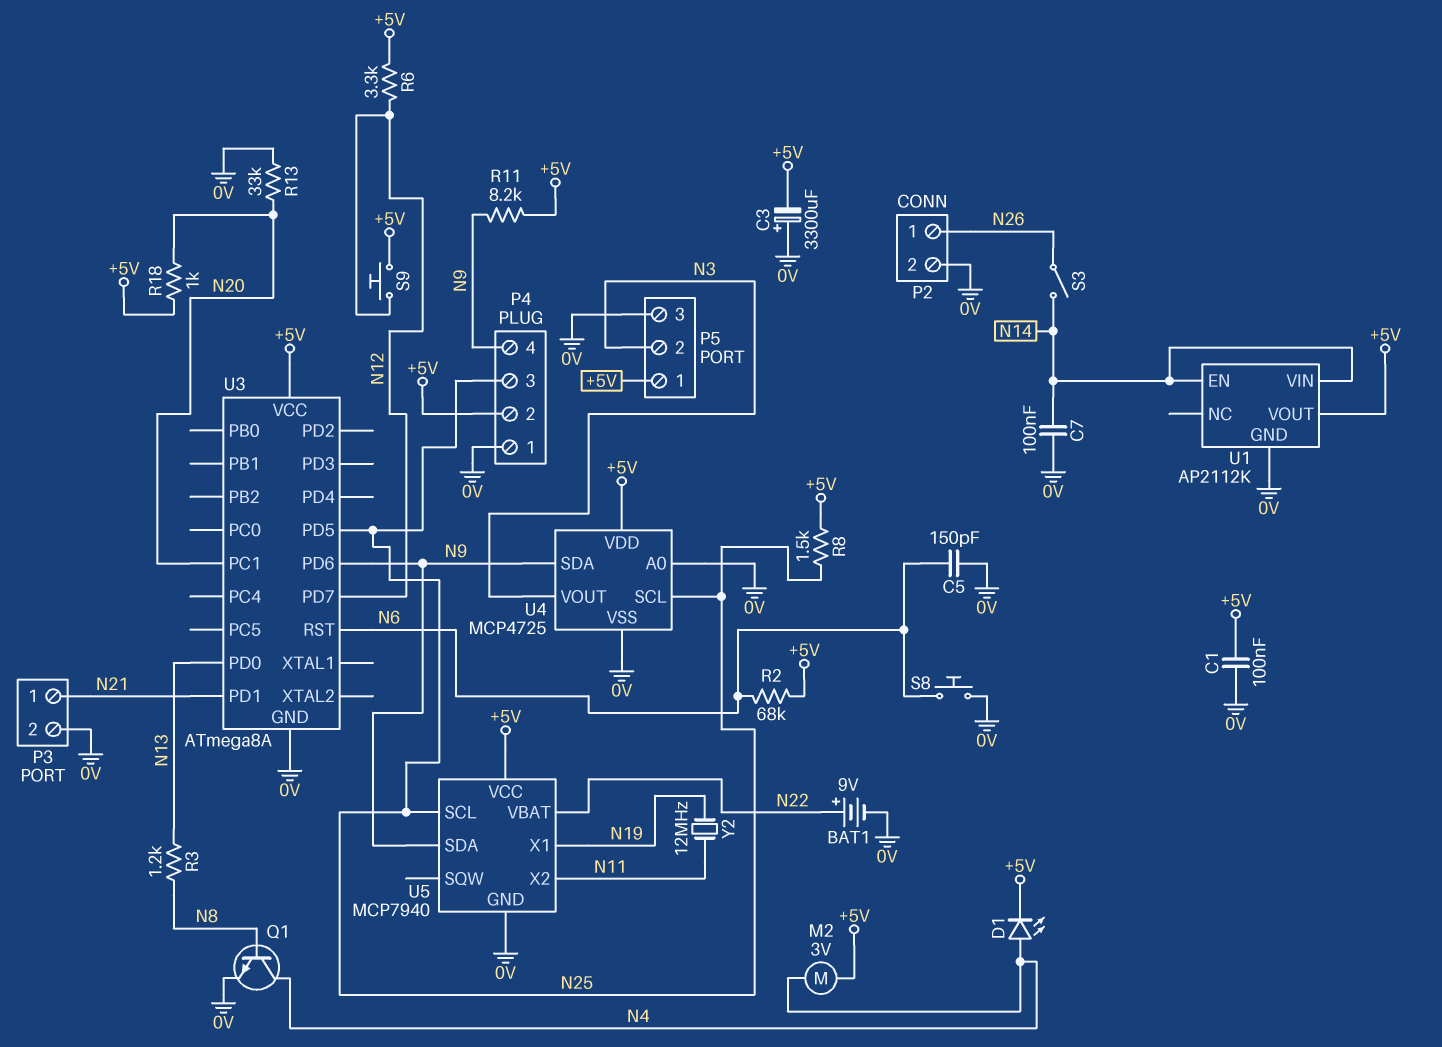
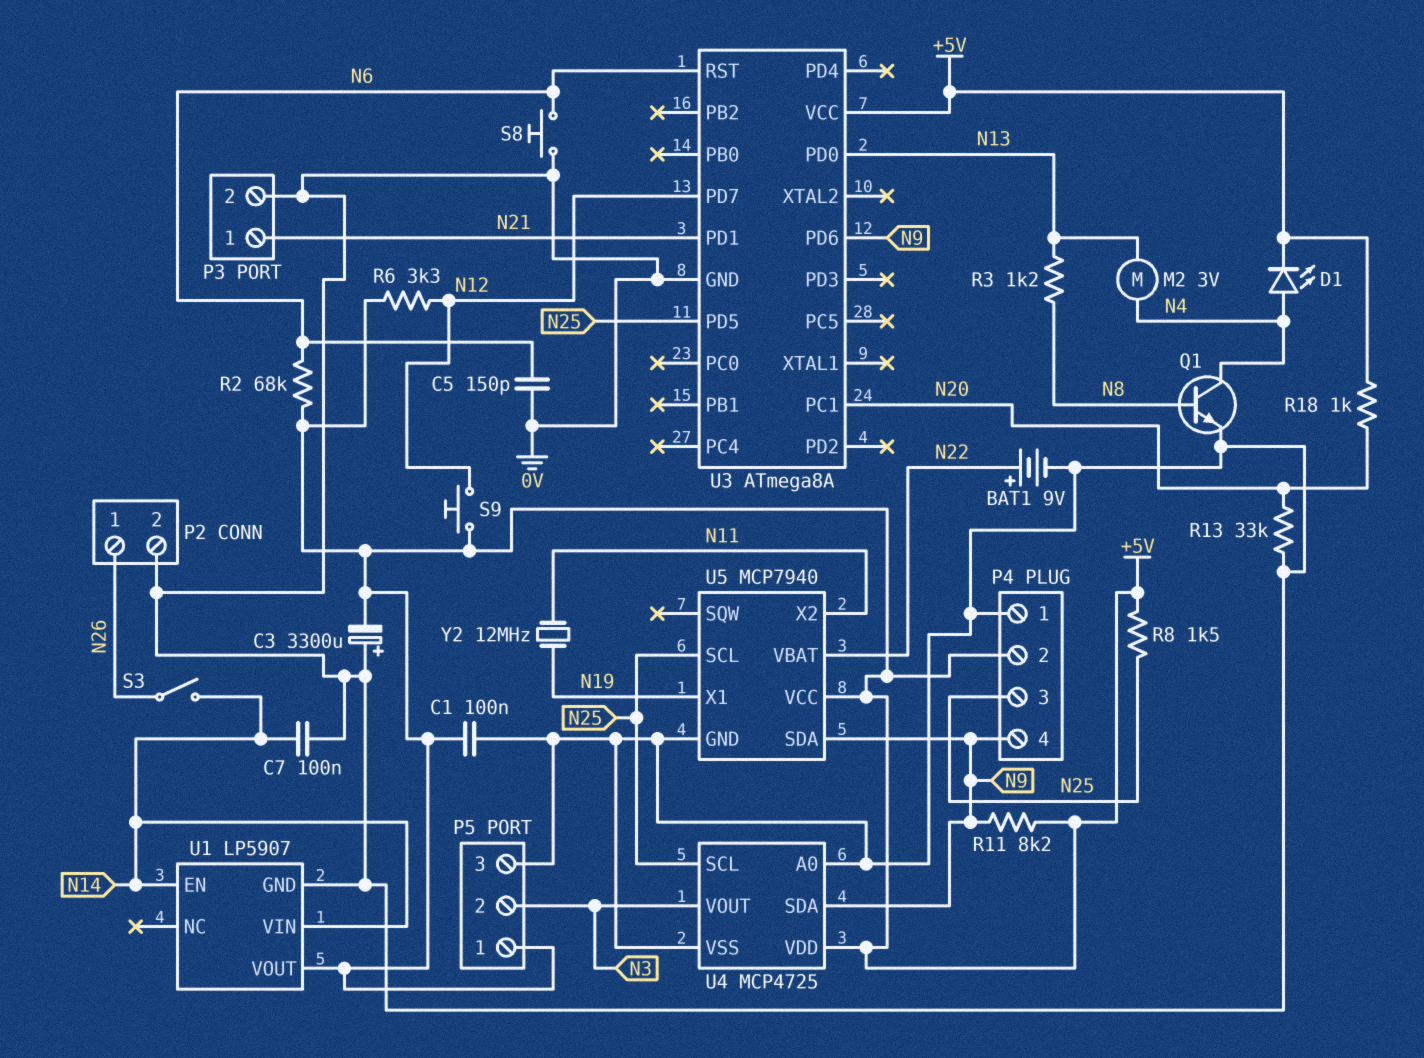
M2: motor 3V (+5V, N4) -> motor 3V (N4, N13)
U1: AP2112K -> LP5907

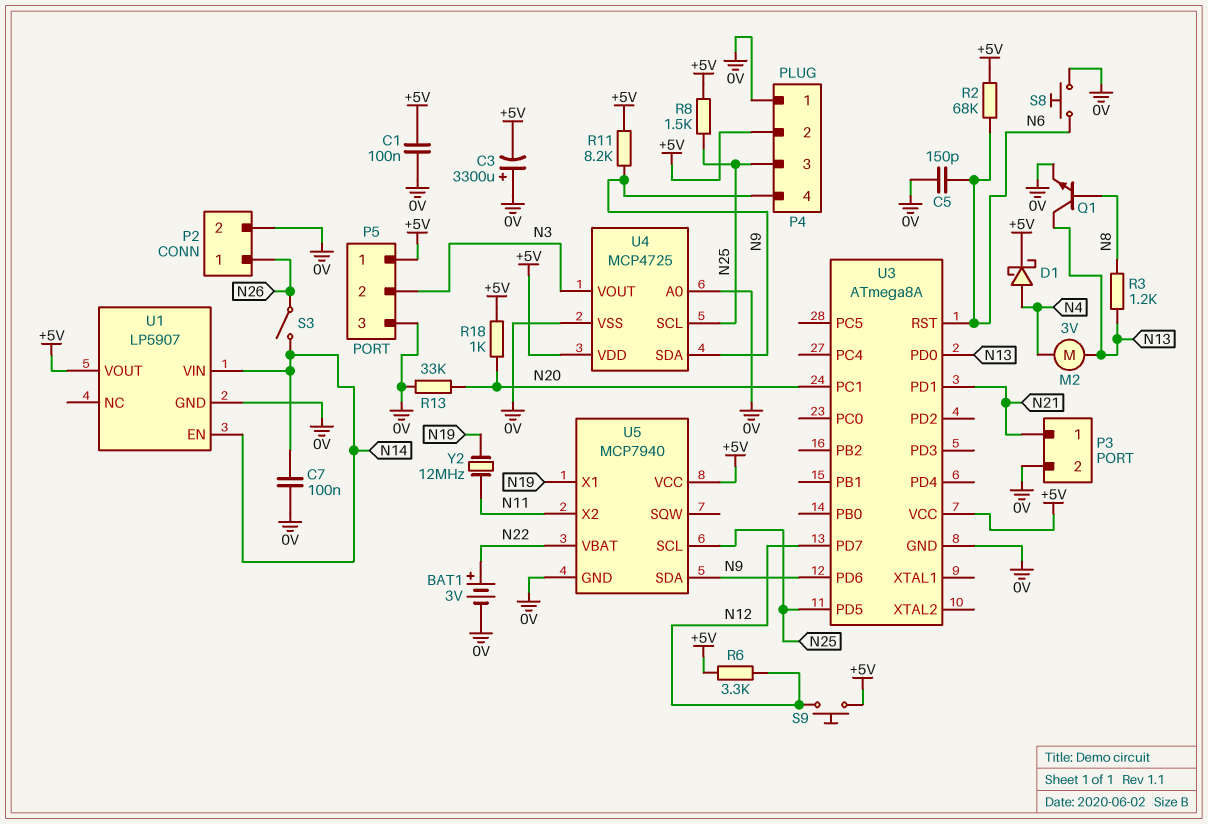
BAT1: 9V (plus N22, minus 0V) -> 3V (plus N22, minus 0V)
D1: LED (A N4, K +5V) -> schottky (A N4, K +5V)
Q1: NPN (B N8, C N4, E 0V) -> NPN (B N8, C N13, E 0V)

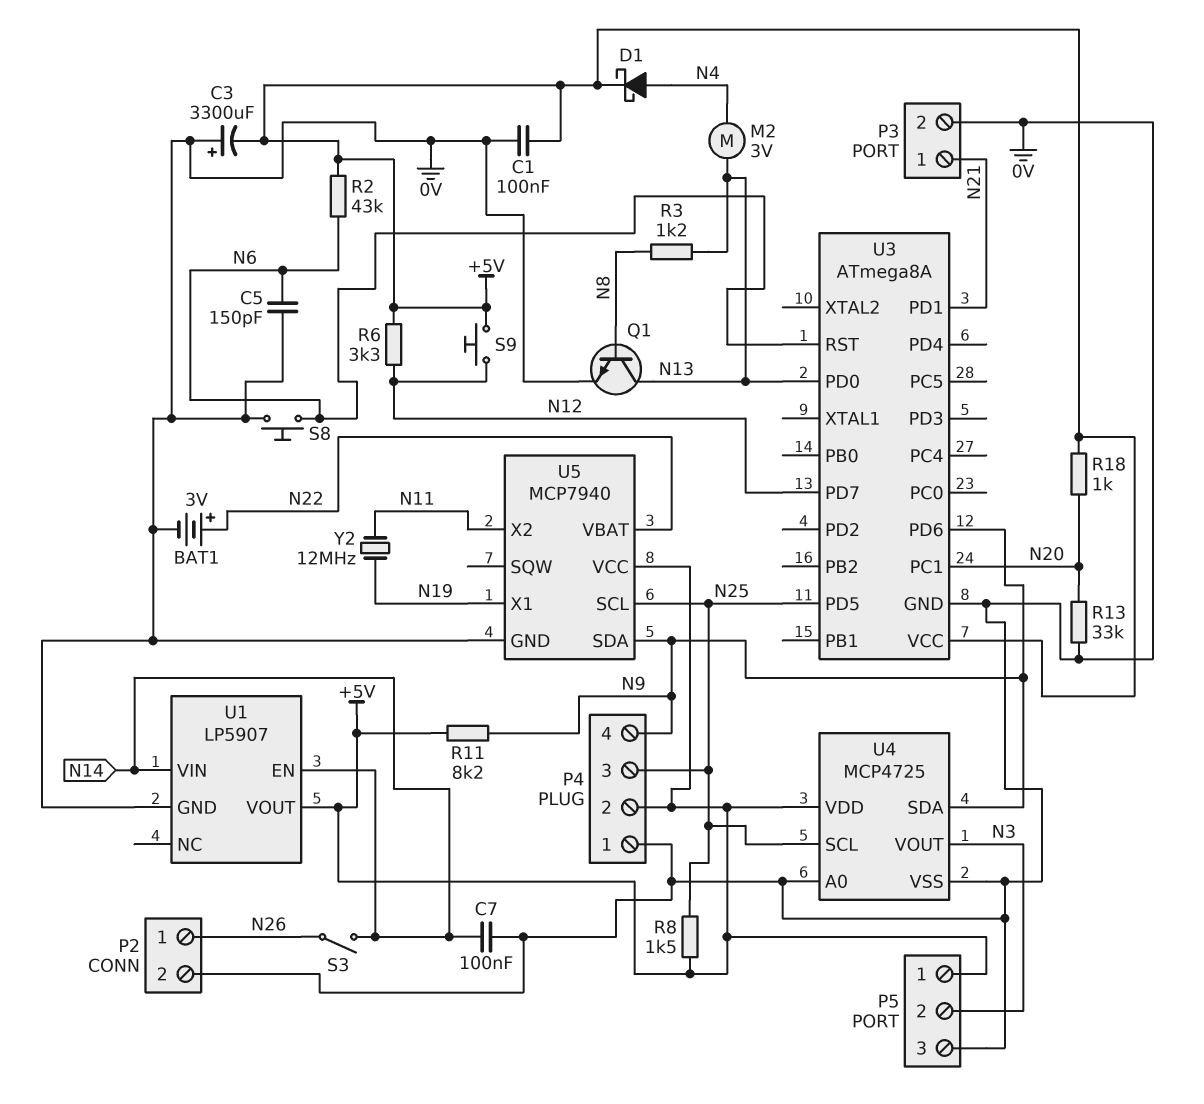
R2: 68k (+5V, N6) -> 43k (+5V, N6)

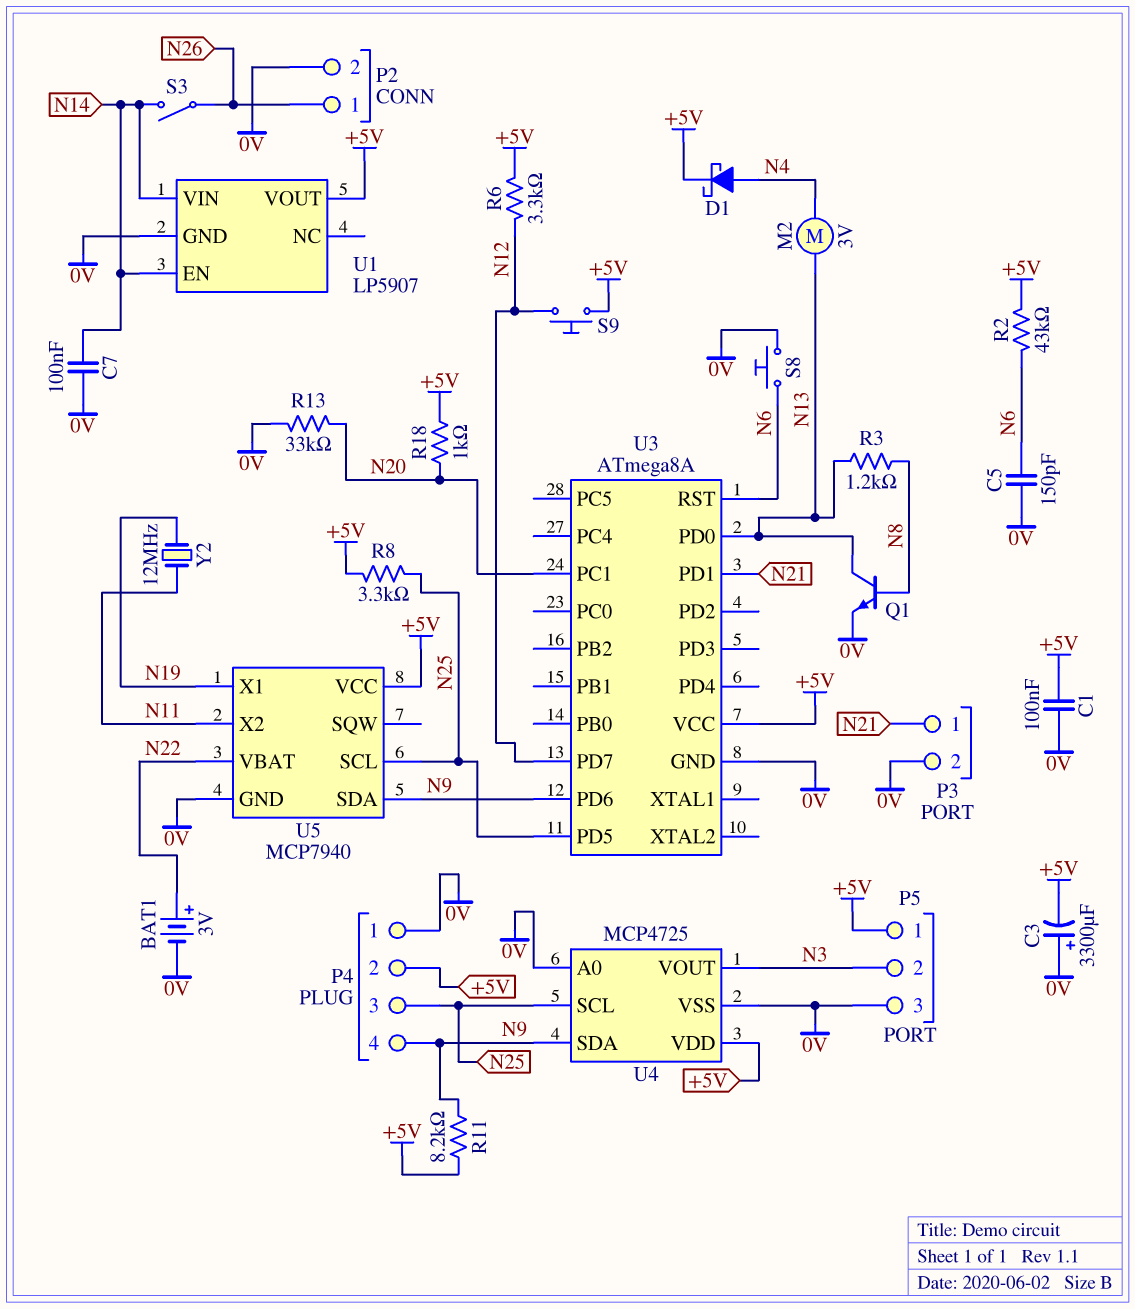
R8: 1.5k (+5V, N25) -> 3.3k (+5V, N25)

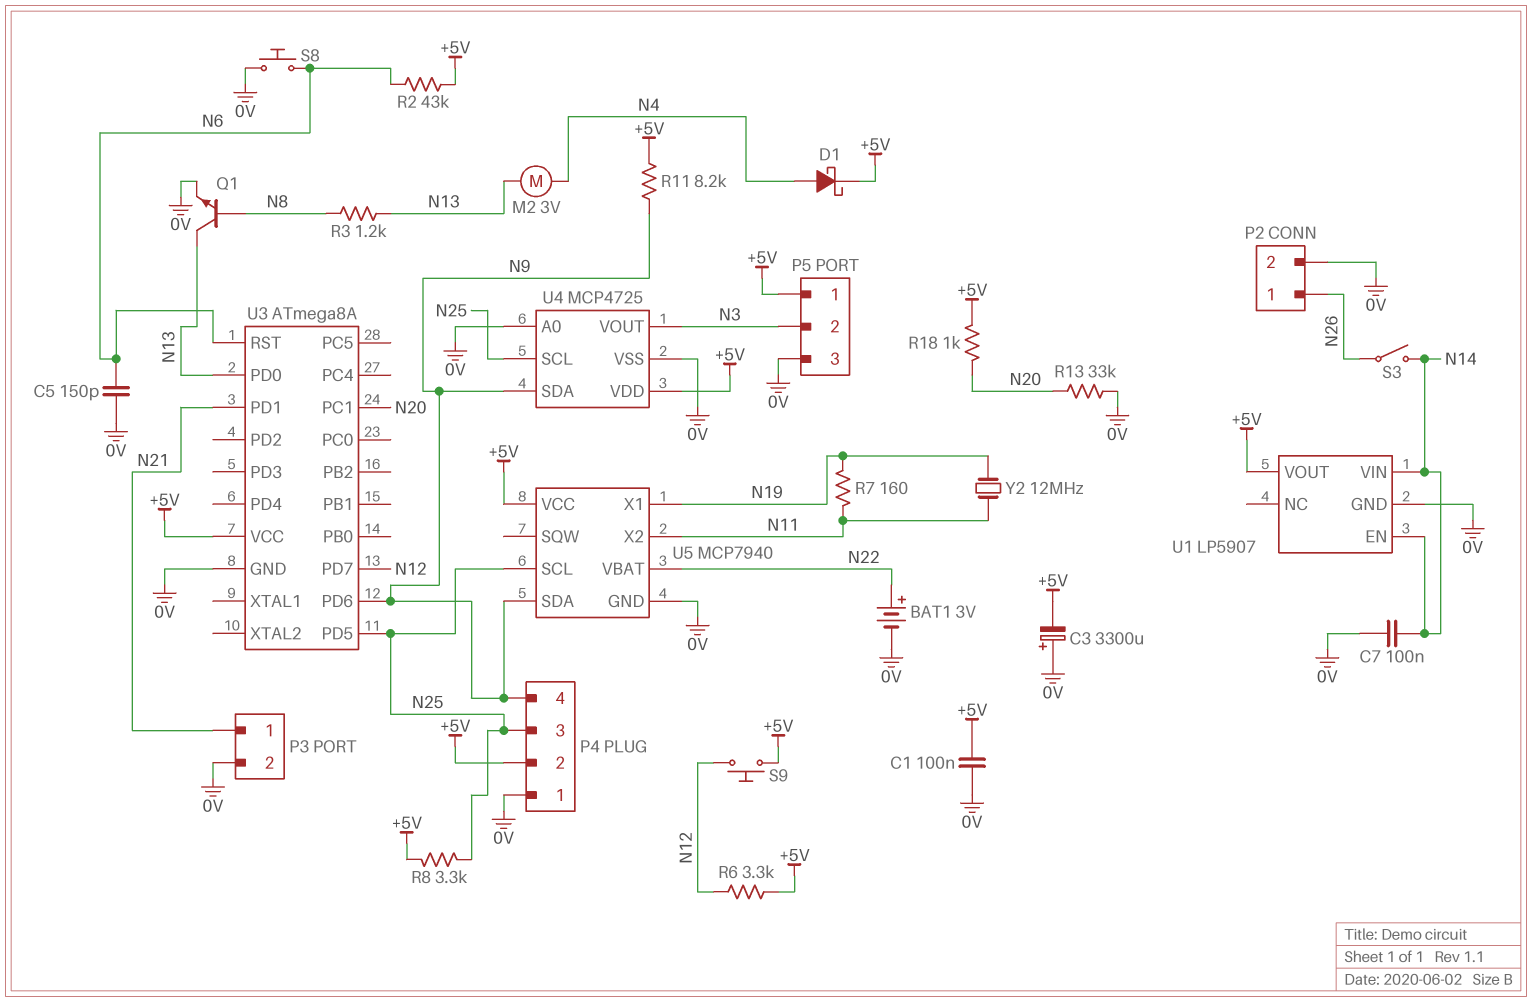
R7: none -> 160 (N11, N19)

